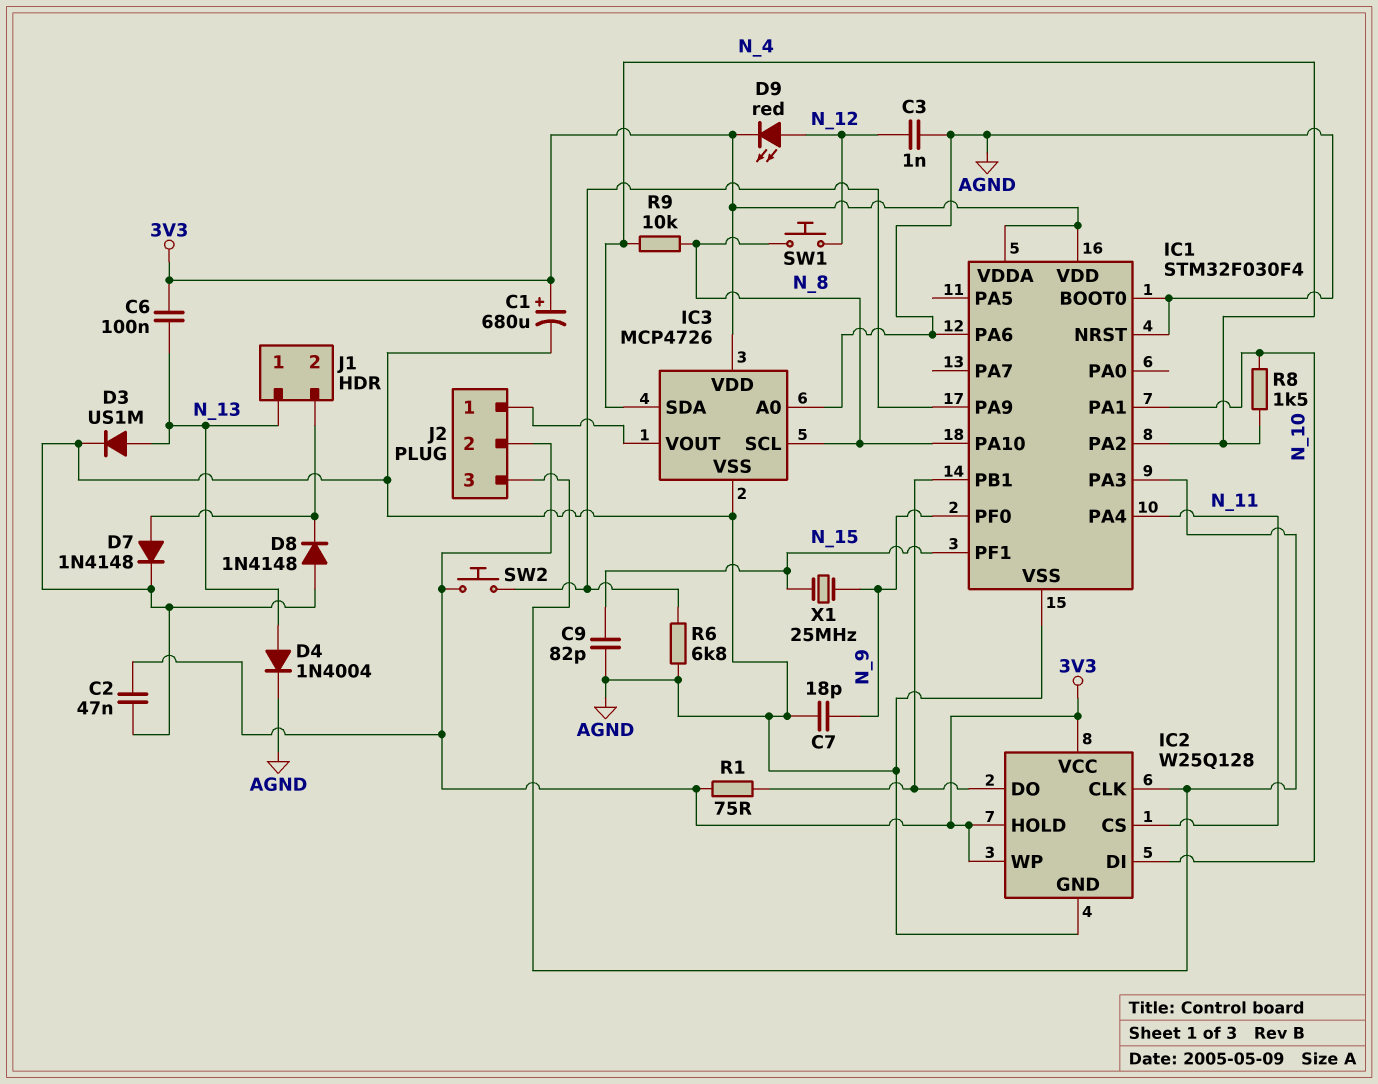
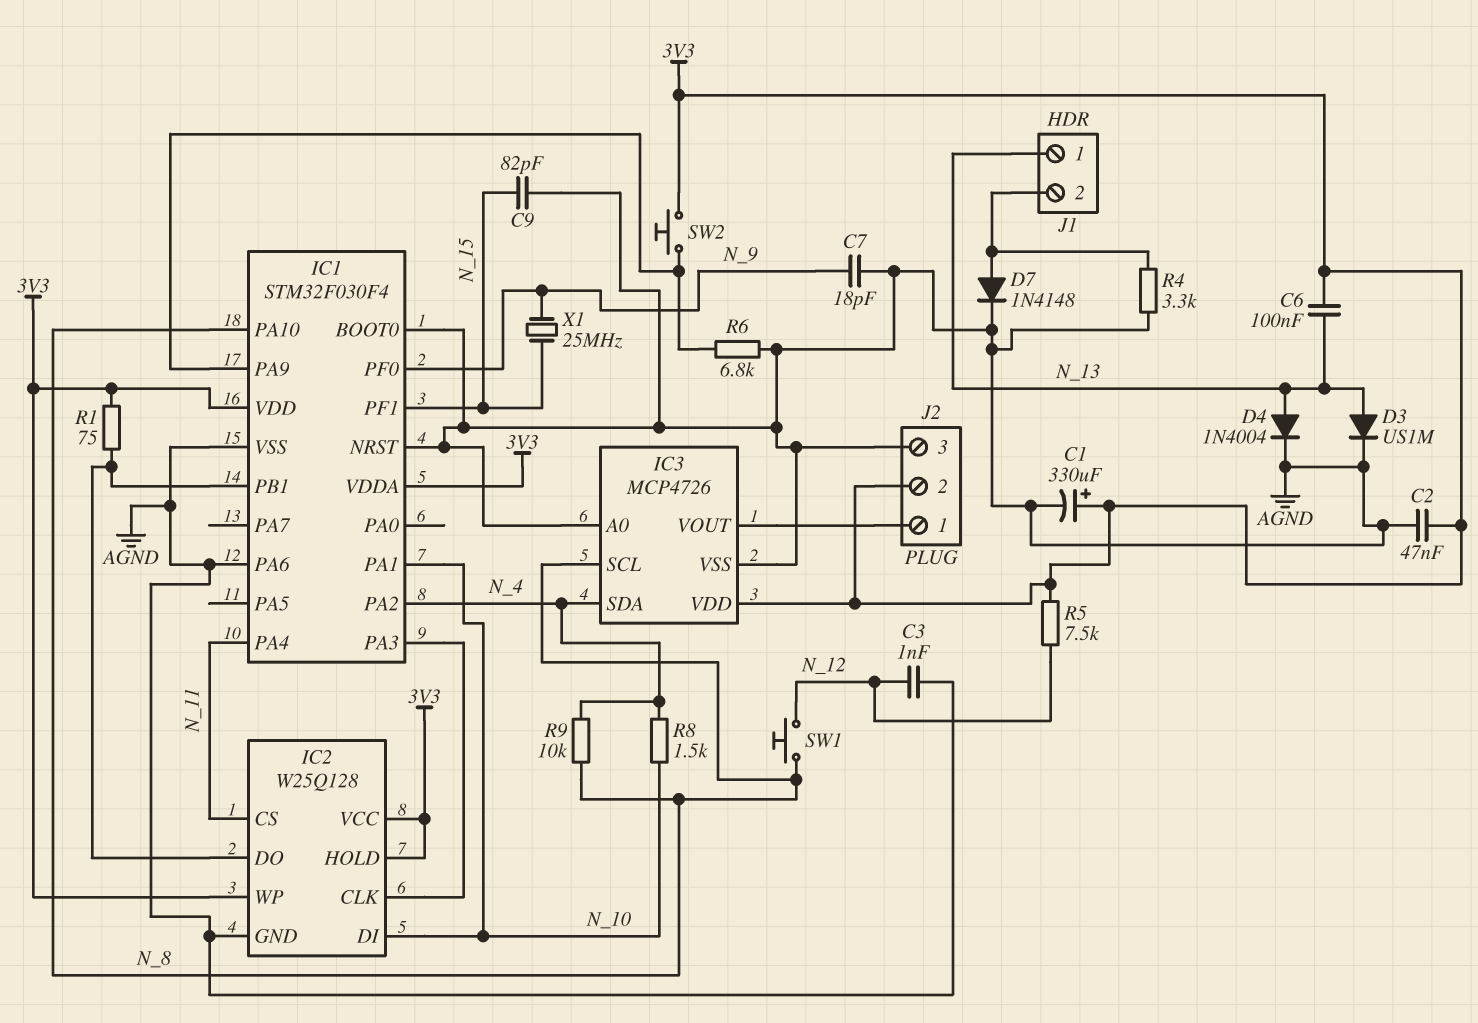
C1: 680uF (plus 3V3, minus AGND) -> 330uF (plus 3V3, minus AGND)
D8: diode 1N4148 (A AGND, K J1/2) -> none
D9: LED red (A N_12, K 3V3) -> none
J2 pin 3: IC1/PA3 -> AGND
R4: none -> 3.3k (AGND, J1/2)
R5: none -> 7.5k (3V3, N_12)

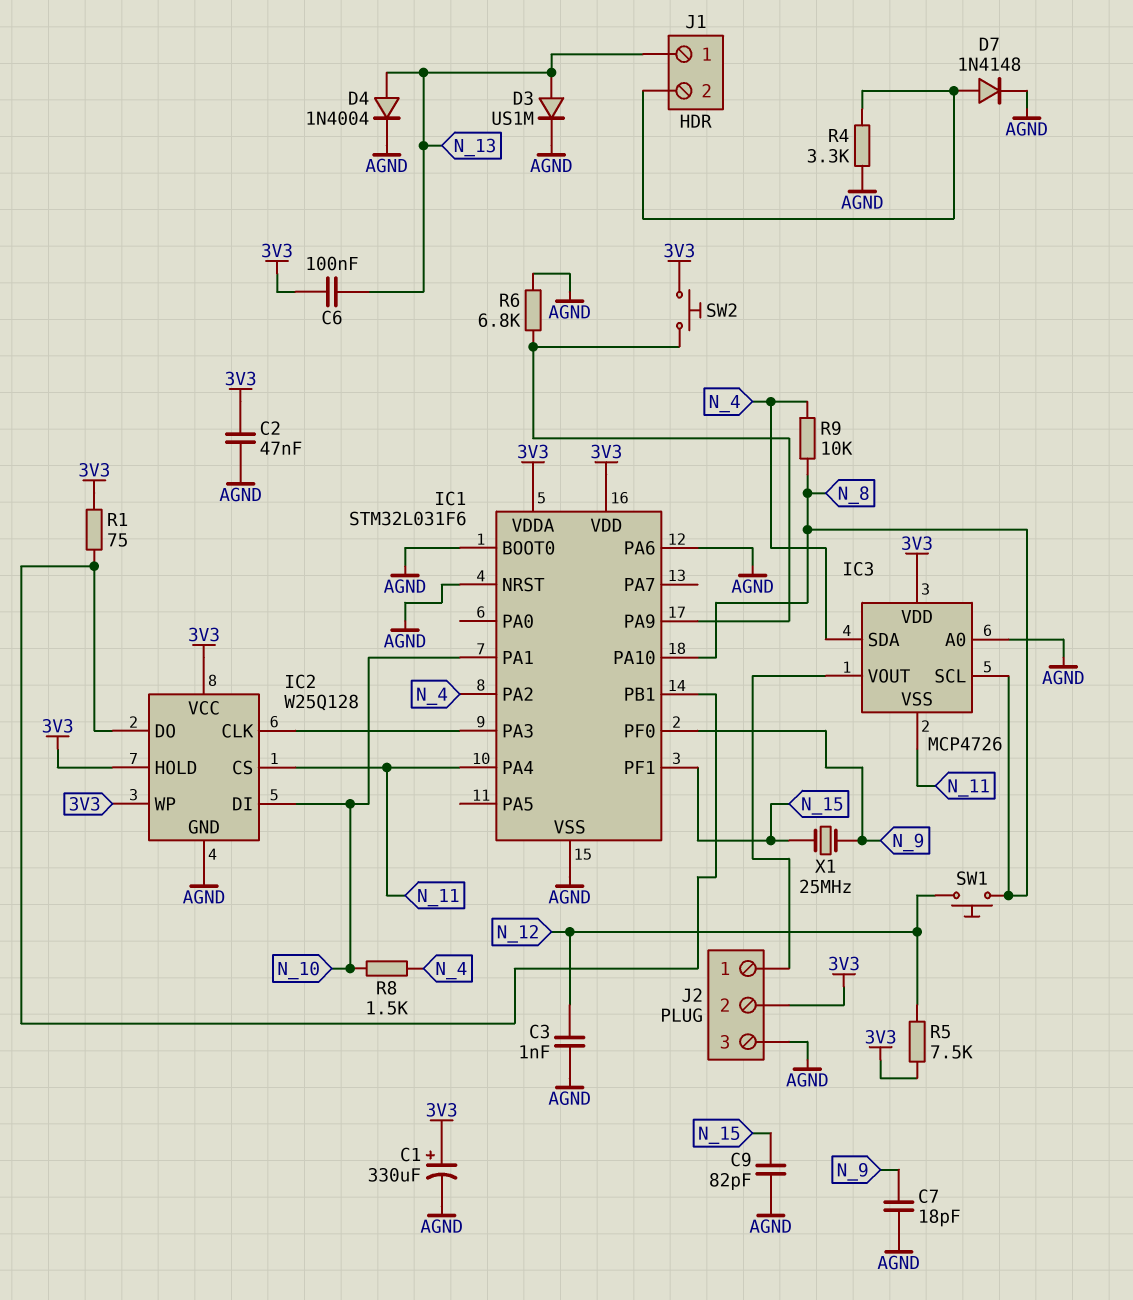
IC1: STM32F030F4 -> STM32L031F6
IC3 pin VSS: AGND -> N_11

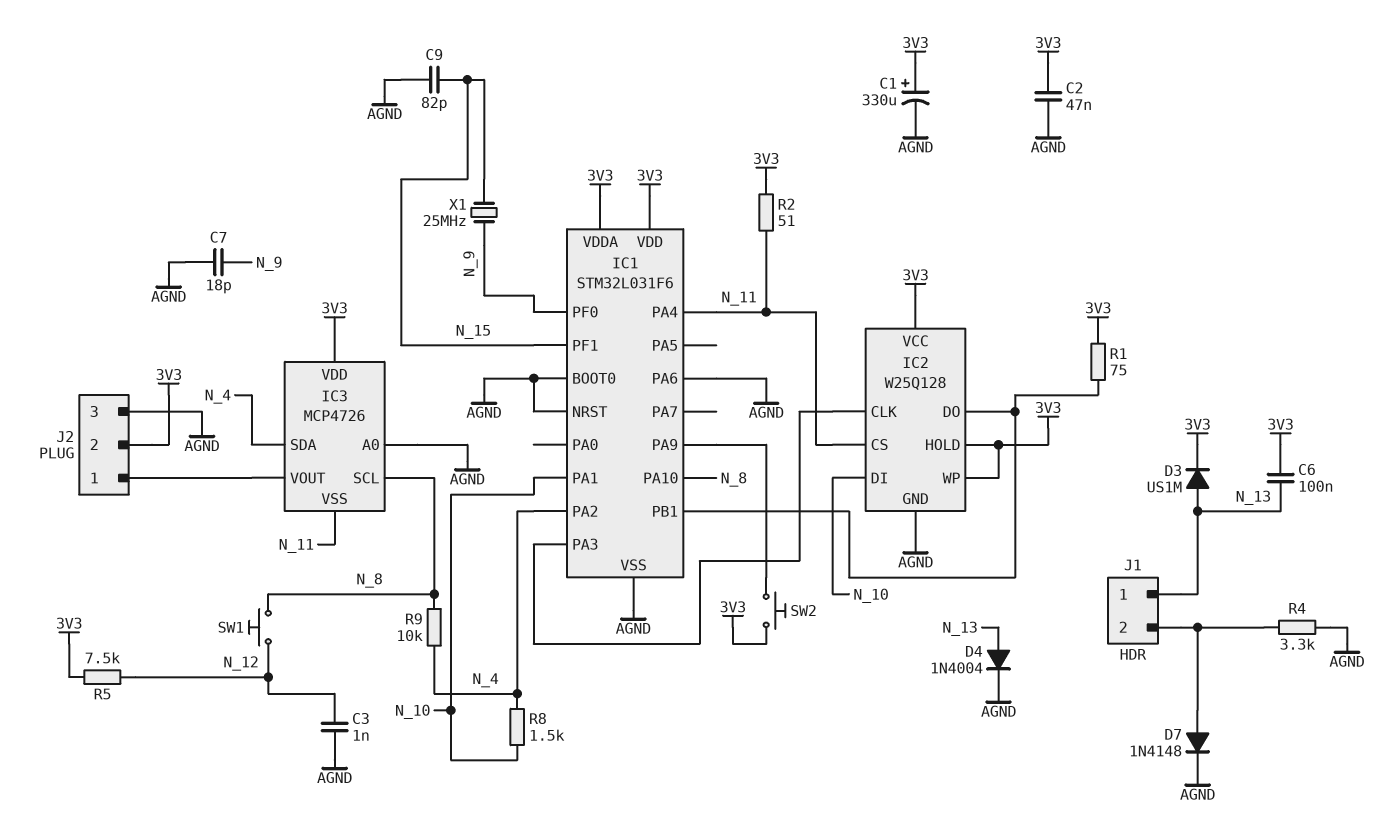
D3: diode US1M (A N_13, K AGND) -> diode US1M (A N_13, K 3V3)
R2: none -> 51 (3V3, N_11)
R6: 6.8k (AGND, IC1/PA9) -> none

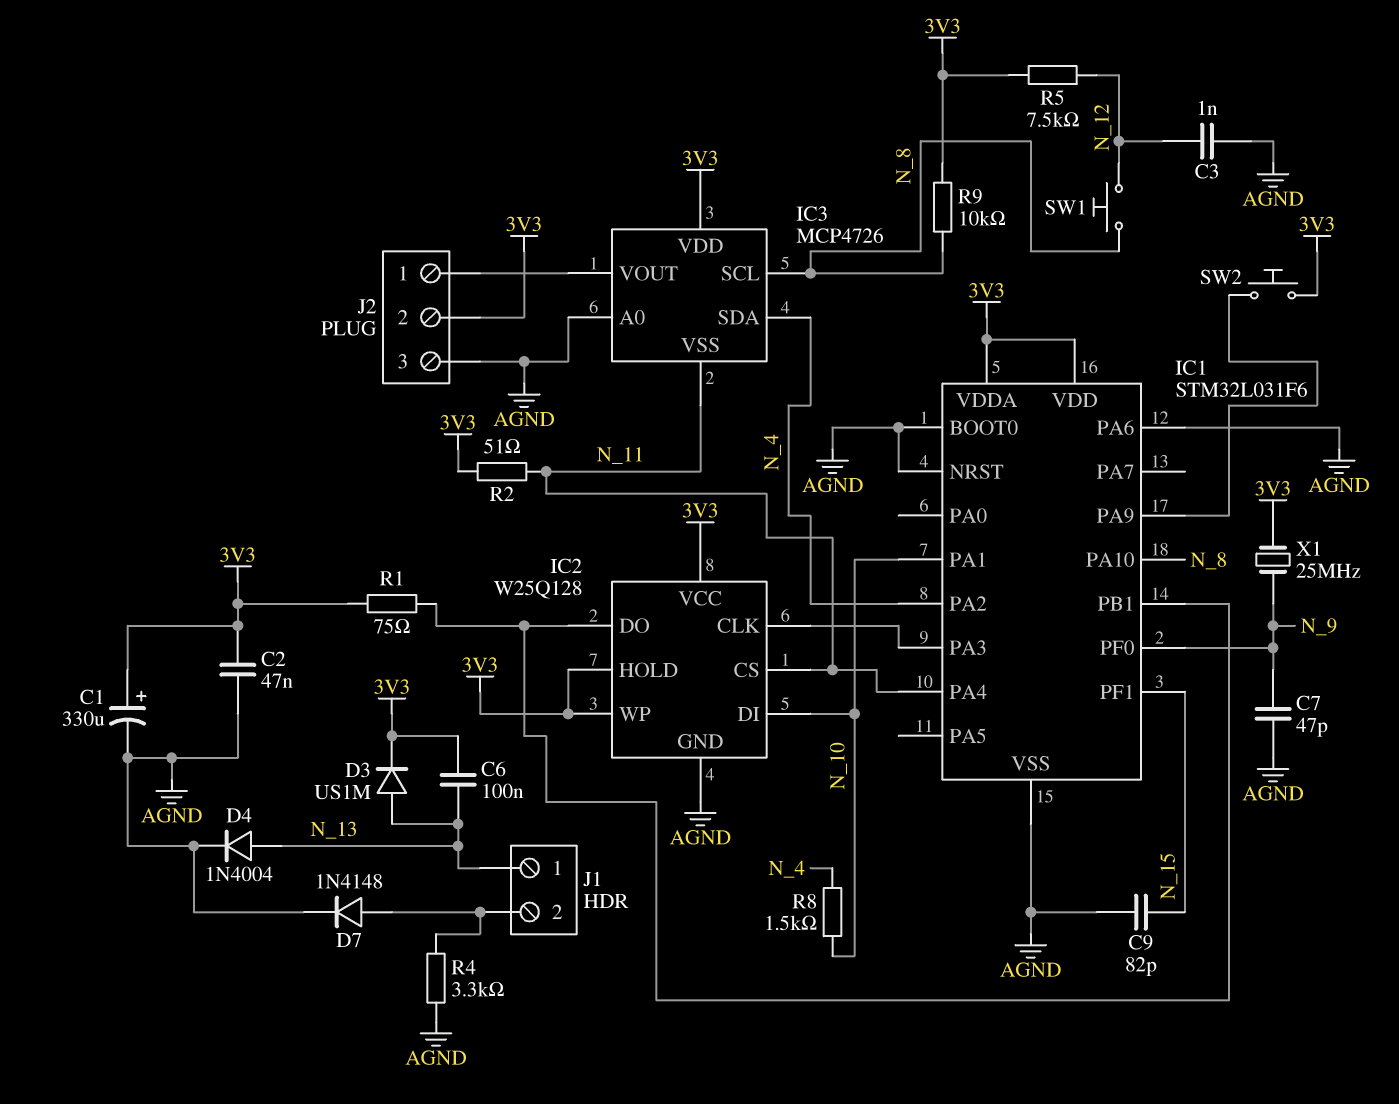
C7: 18pF (AGND, N_9) -> 47pF (AGND, N_9)
R9: 10k (N_4, N_8) -> 10k (3V3, N_8)
X1: 25MHz (N_9, N_15) -> 25MHz (3V3, N_9)

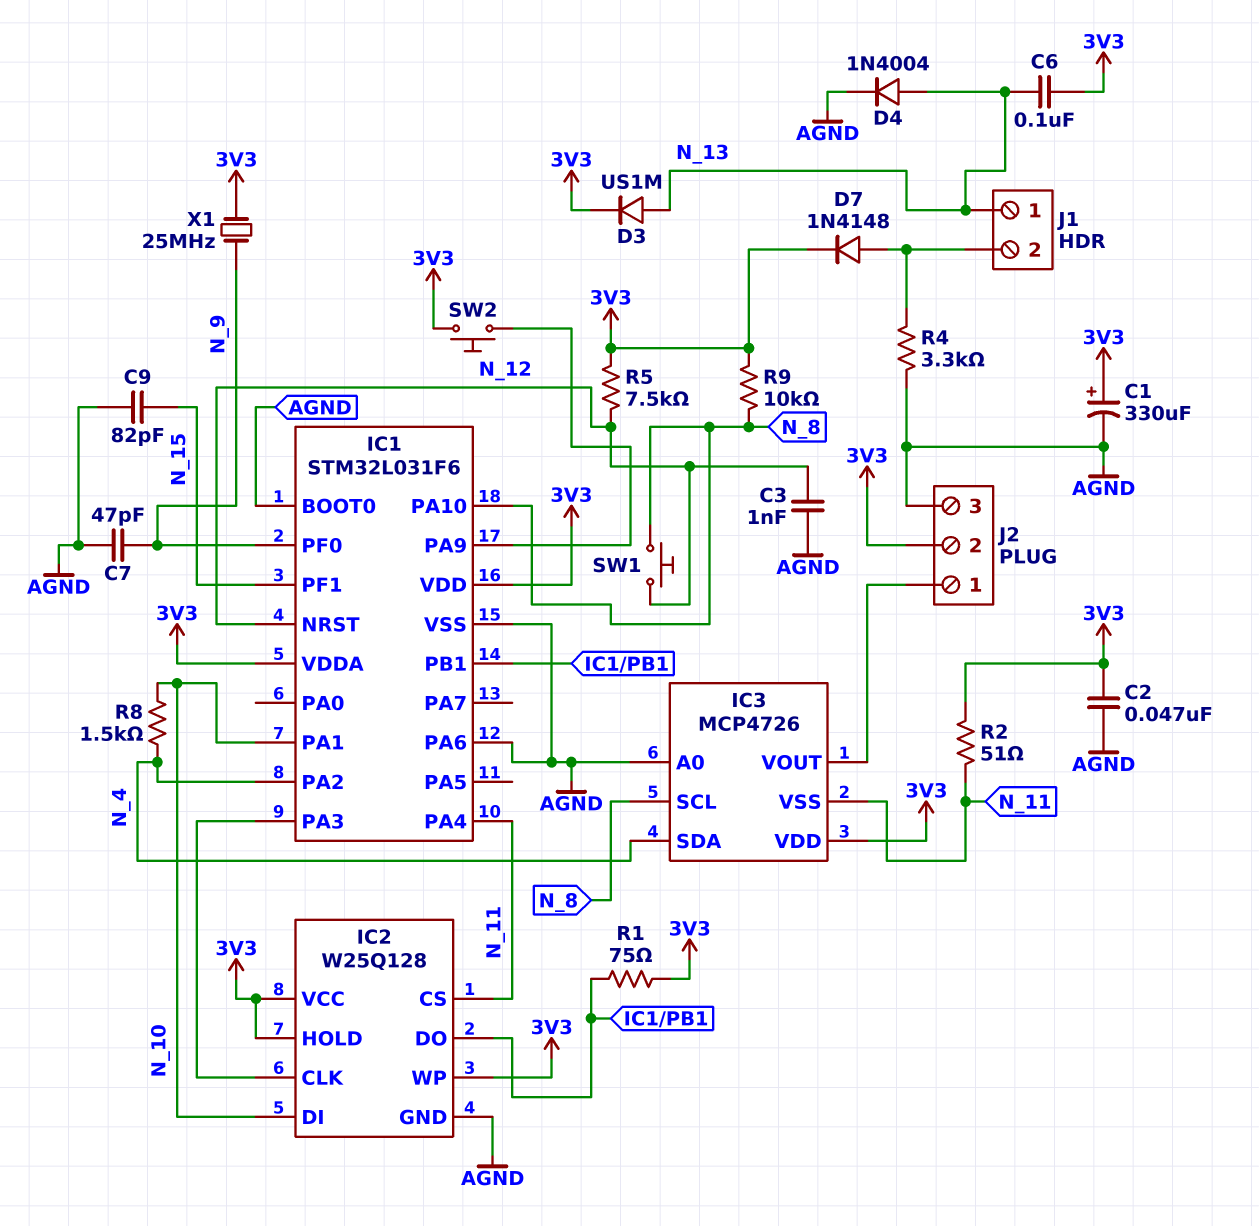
D7: diode 1N4148 (A J1/2, K AGND) -> diode 1N4148 (A J1/2, K 3V3)
IC1 pin NRST: AGND -> N_12

